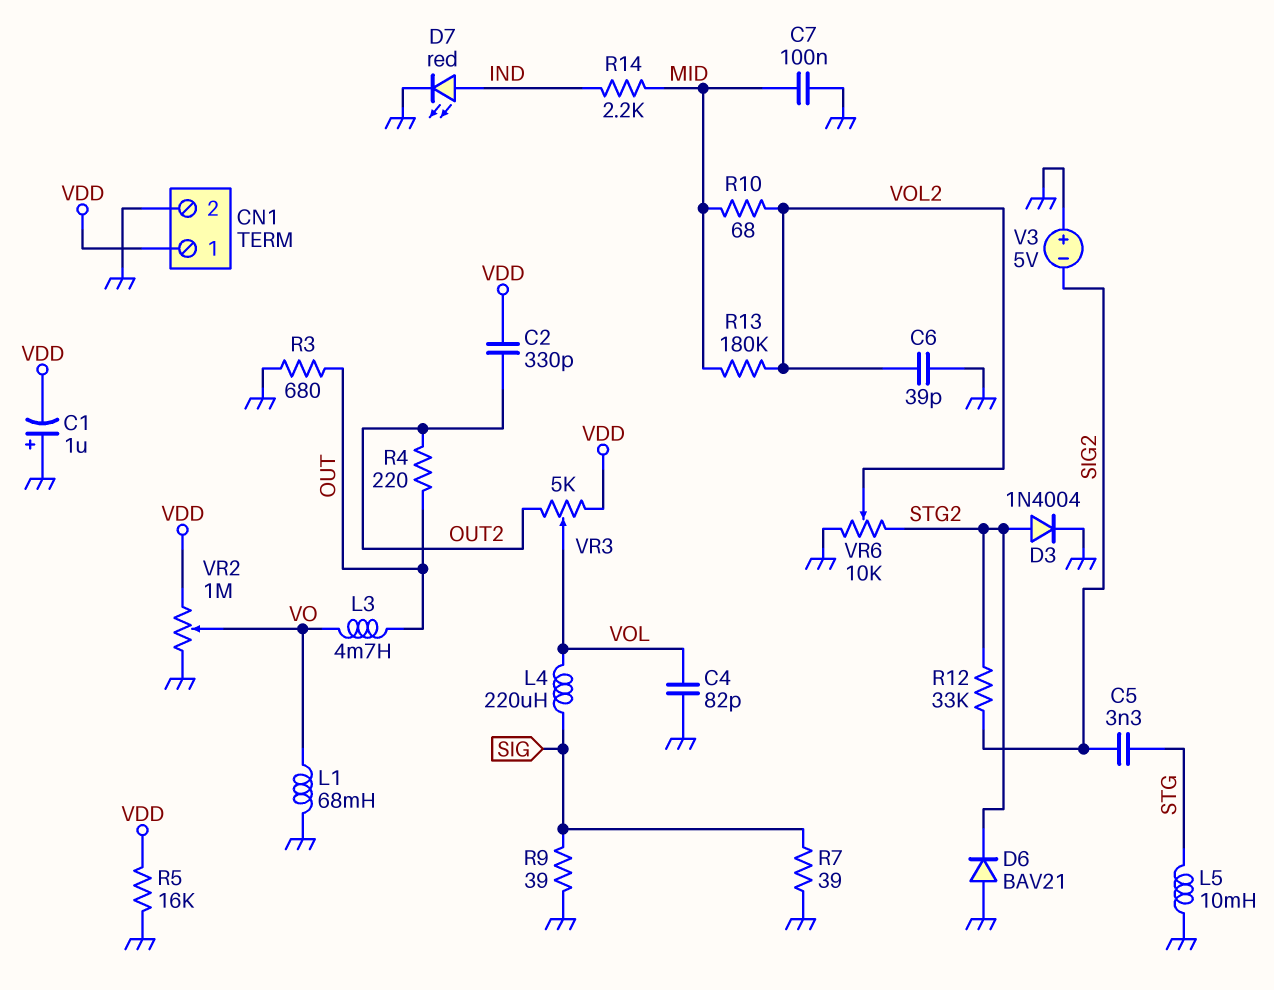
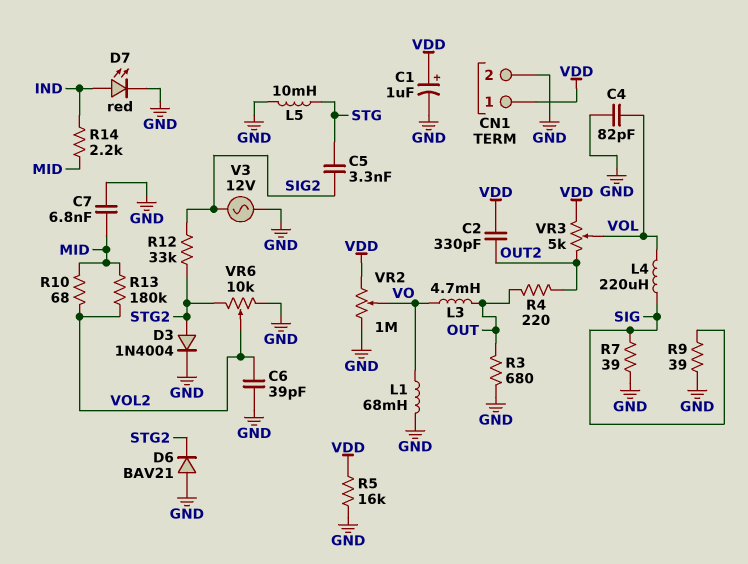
C1: 1uF (plus GND, minus VDD) -> 1uF (plus VDD, minus GND)
C7: 100nF (GND, MID) -> 6.8nF (GND, MID)
V3: 5V (plus GND, minus SIG2) -> AC 12V (GND, SIG2)

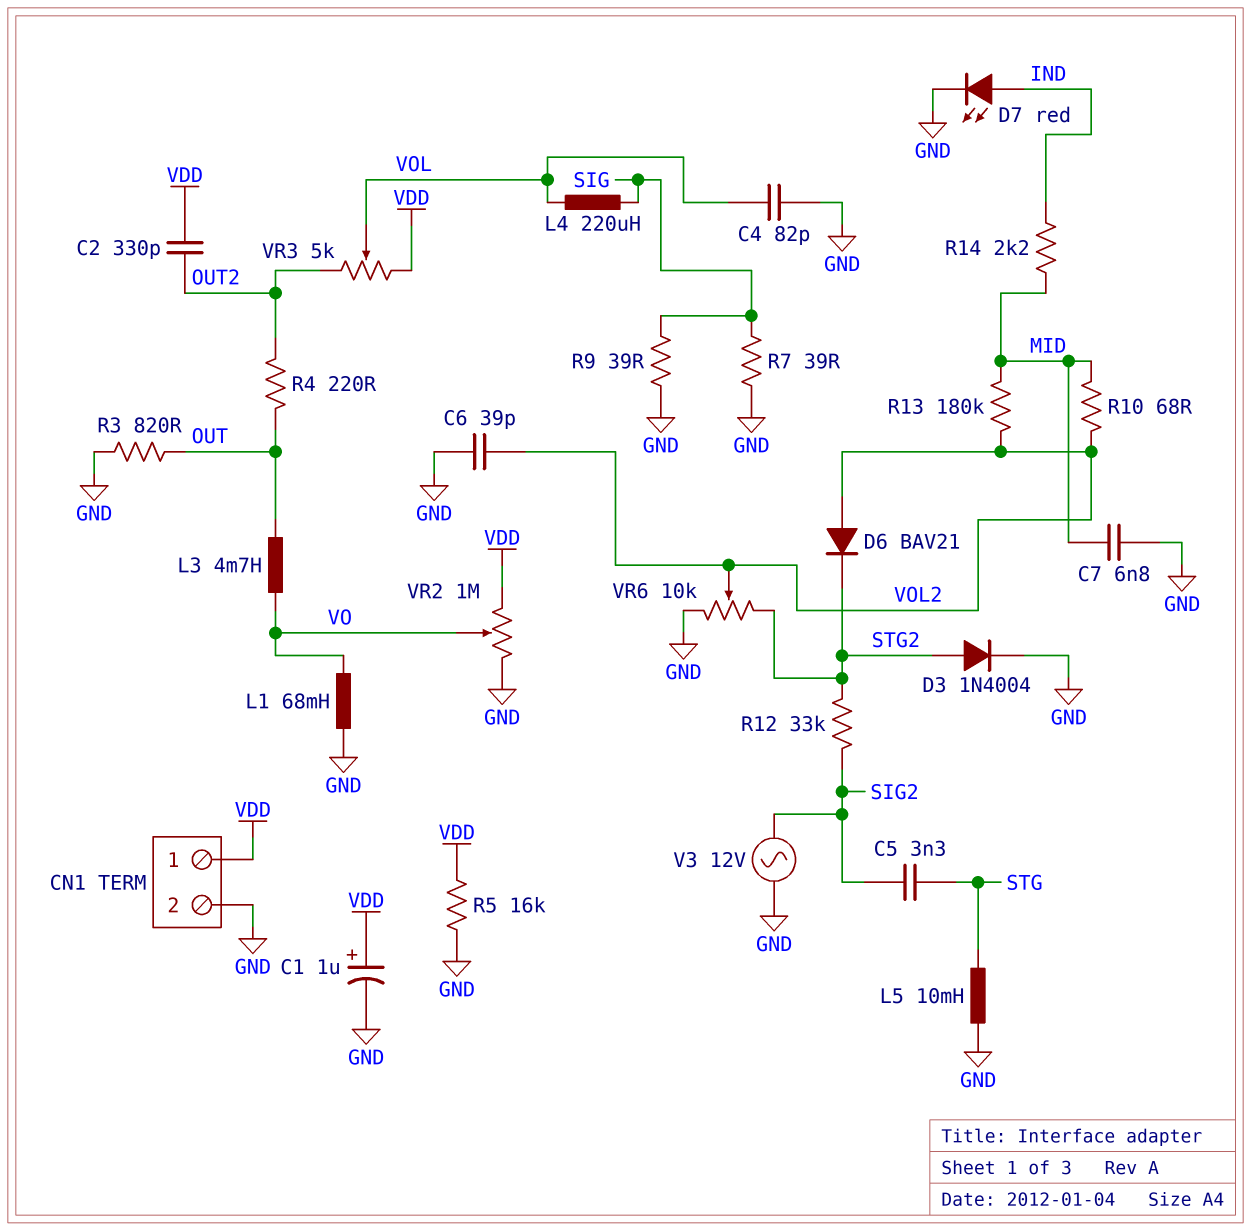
D6: diode BAV21 (A GND, K STG2) -> diode BAV21 (A VOL2, K STG2)
R3: 680 (GND, OUT) -> 820 (GND, OUT)

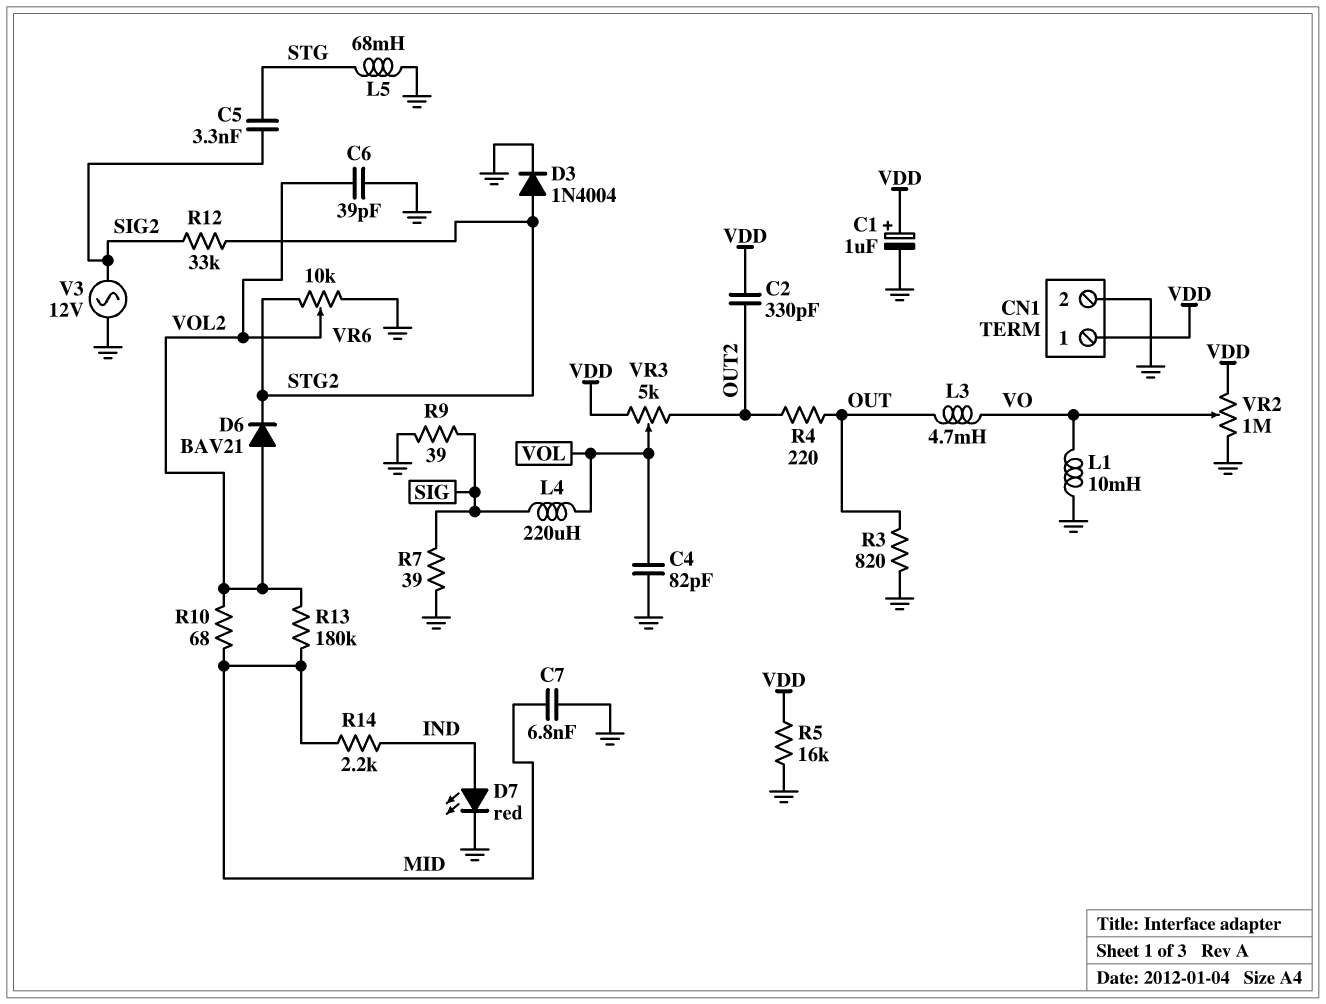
L1: 68mH (GND, VO) -> 10mH (GND, VO)
L5: 10mH (GND, STG) -> 68mH (GND, STG)

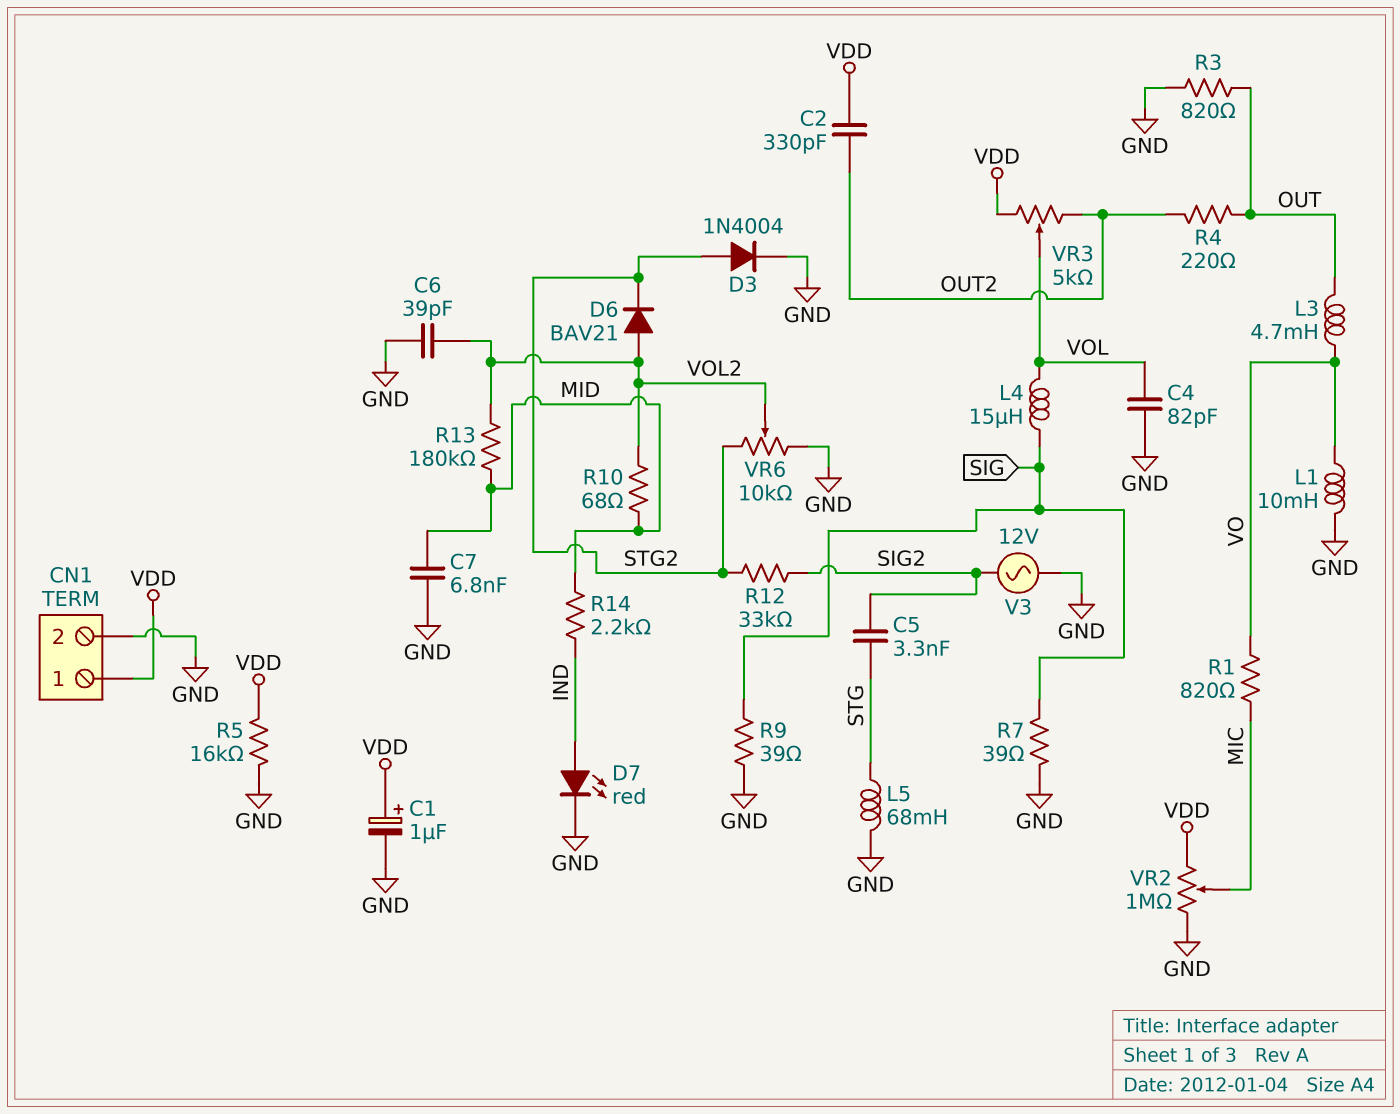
L4: 220uH (SIG, VOL) -> 15uH (SIG, VOL)
R1: none -> 820 (MIC, VO)
VR2: 1M (GND, VDD, wiper VO) -> 1M (GND, VDD, wiper MIC)

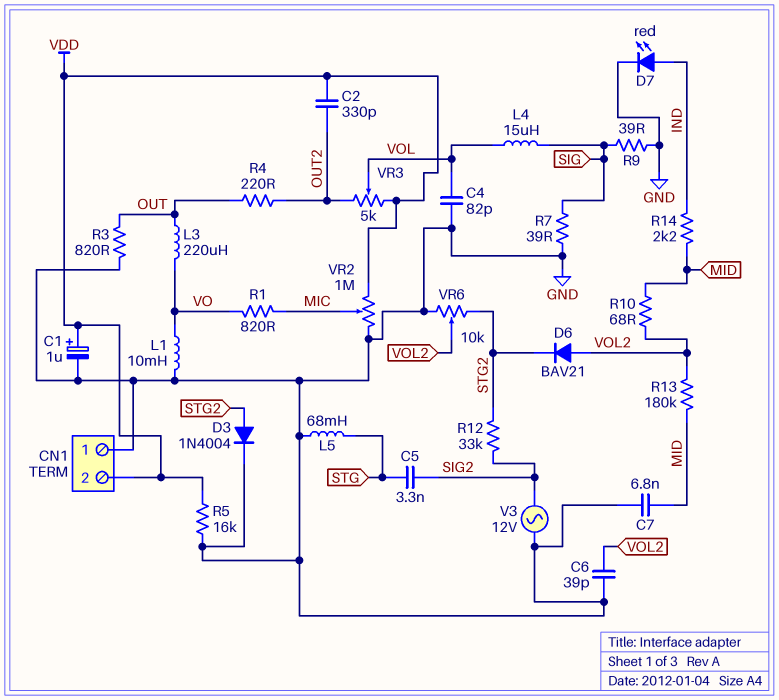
CN1 pin 1: VDD -> GND
CN1 pin 2: GND -> VDD
L3: 4.7mH (OUT, VO) -> 220uH (OUT, VO)

